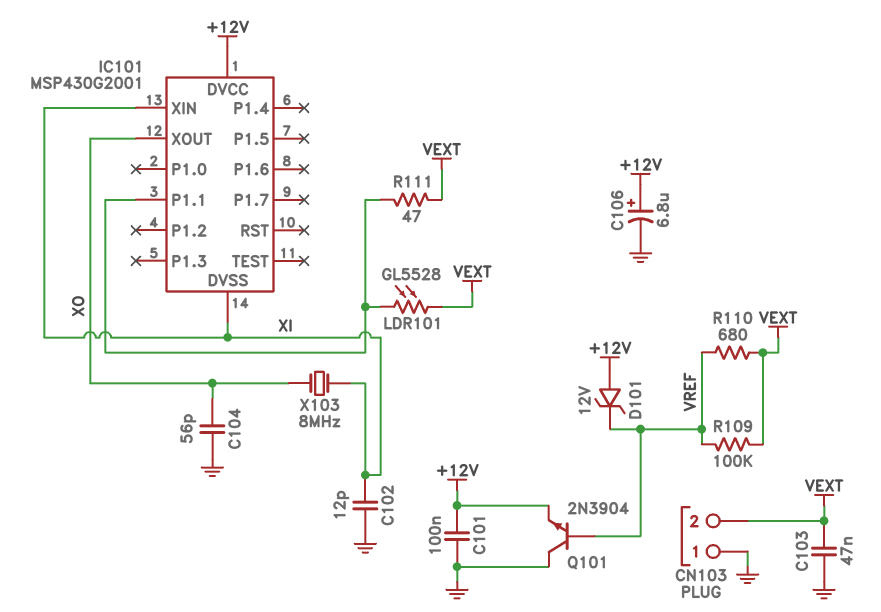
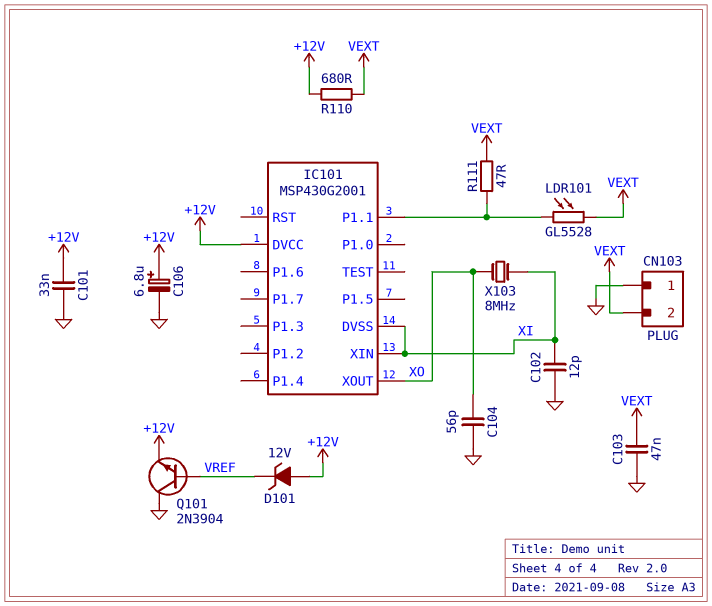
C101: 100nF (+12V, GND) -> 33nF (+12V, GND)
R109: 100k (VEXT, VREF) -> none
R110: 680 (VEXT, VREF) -> 680 (+12V, VEXT)

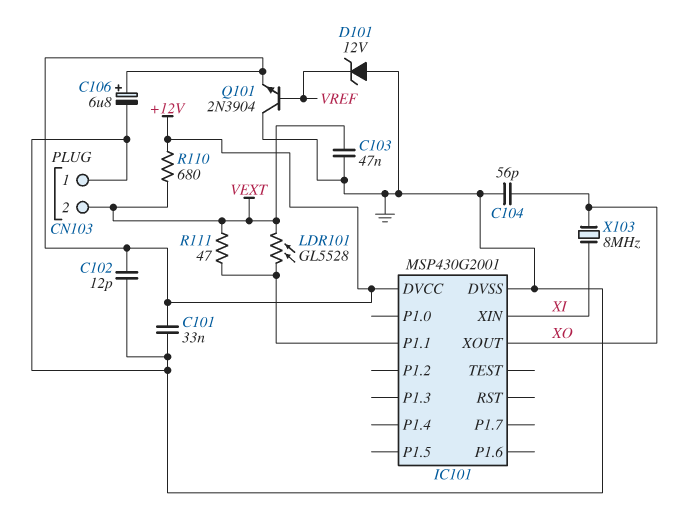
C102: 12pF (GND, XI) -> 12pF (+12V, GND)
D101: zener 12V (A +12V, K VREF) -> zener 12V (A GND, K VREF)
IC101 pin DVSS: XI -> GND

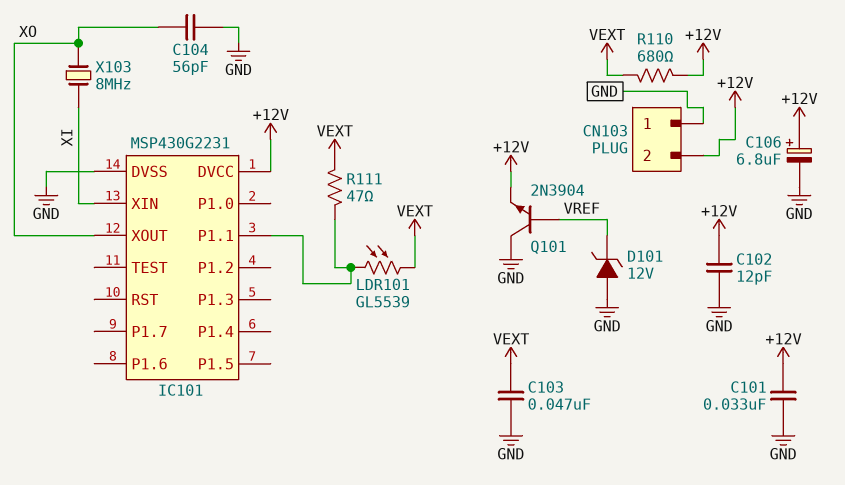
CN103 pin 2: VEXT -> +12V
IC101: MSP430G2001 -> MSP430G2231
LDR101: GL5528 (IC101/P1.1, VEXT) -> GL5539 (IC101/P1.1, VEXT)

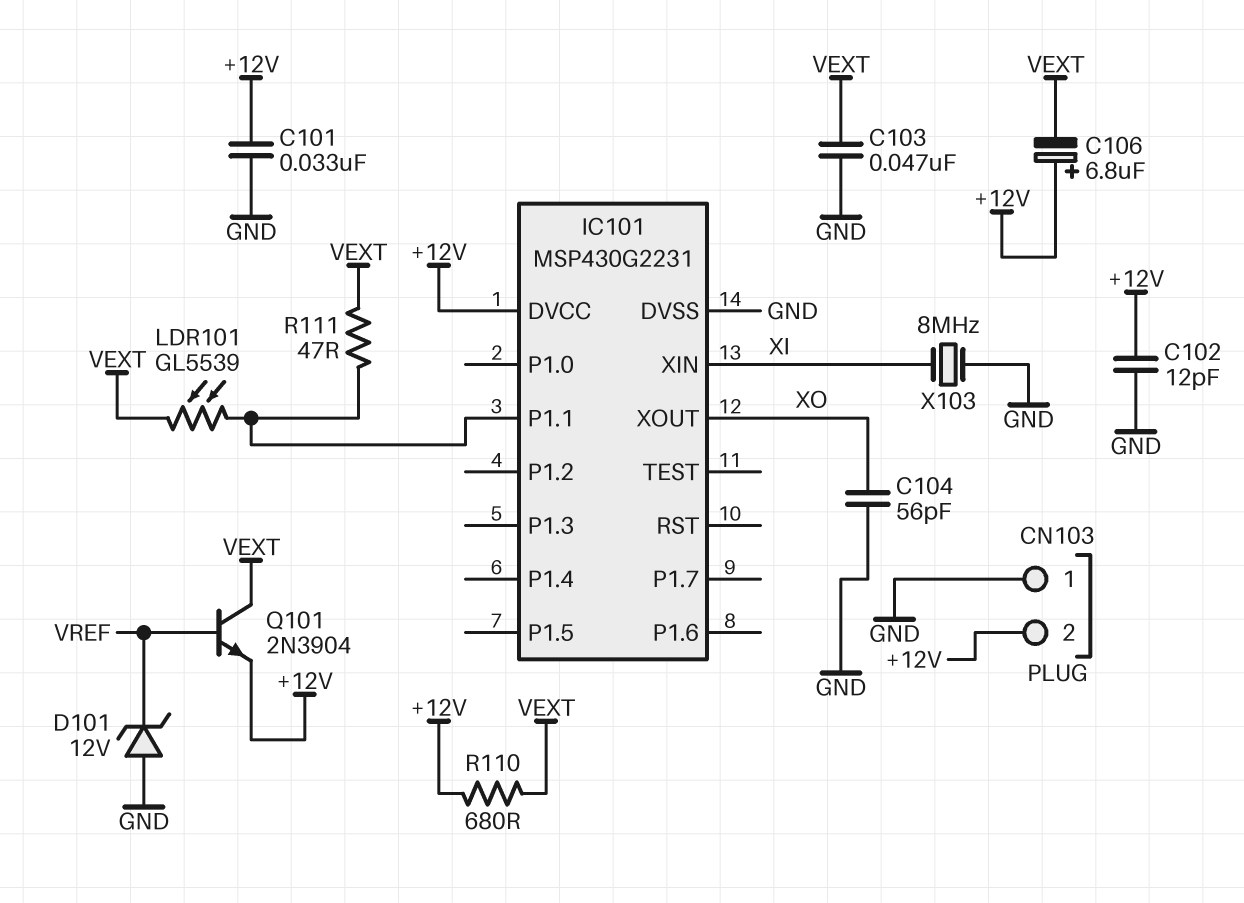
C106: 6.8uF (plus +12V, minus GND) -> 6.8uF (plus +12V, minus VEXT)
Q101: NPN 2N3904 (B VREF, C GND, E +12V) -> NPN 2N3904 (B VREF, C VEXT, E +12V)
X103: 8MHz (XI, XO) -> 8MHz (GND, XI)

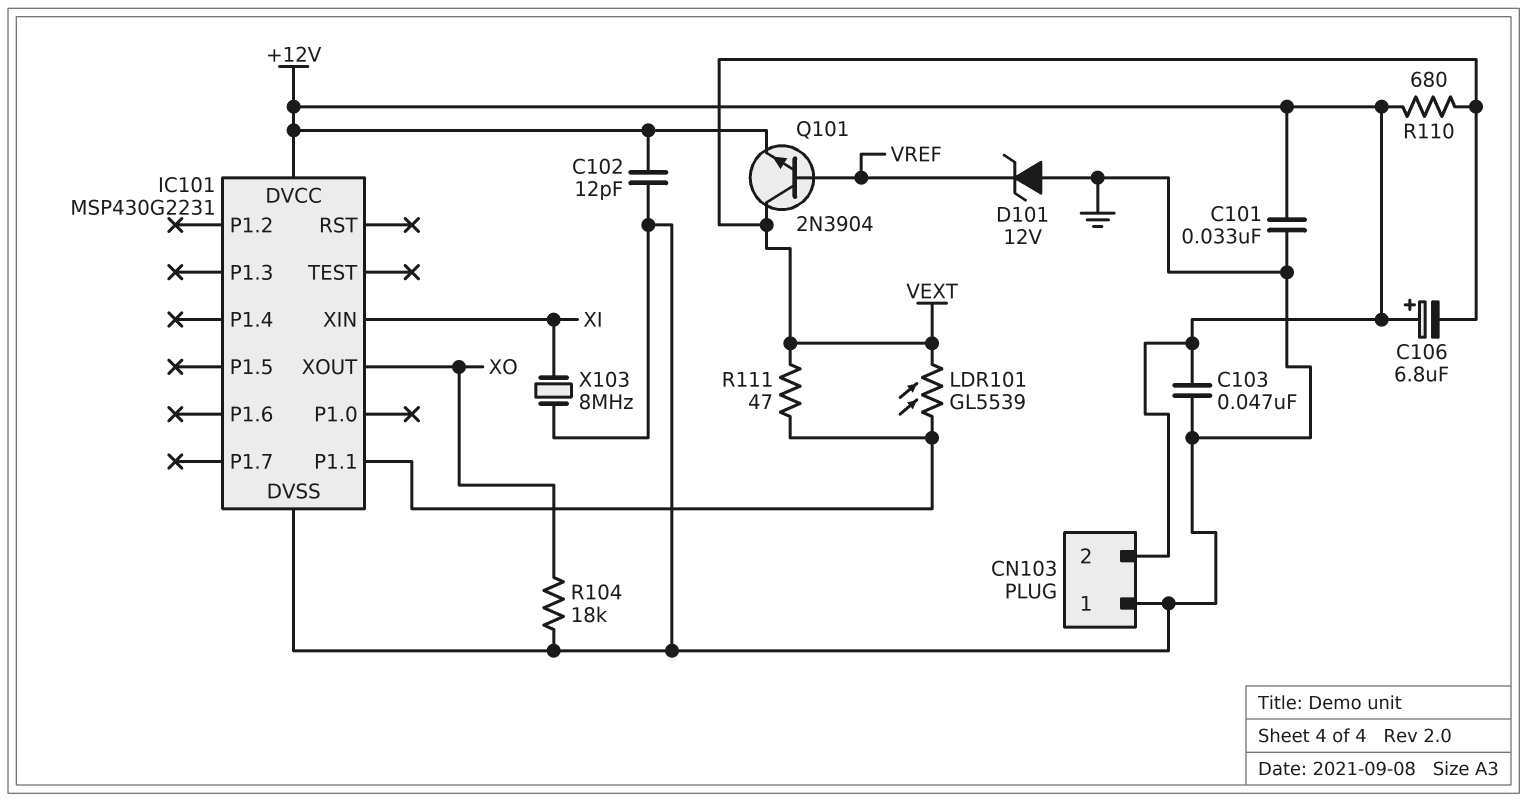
C103: 47nF (GND, VEXT) -> 47nF (+12V, GND)
C104: 56pF (GND, XO) -> none
R104: none -> 18k (GND, XO)

